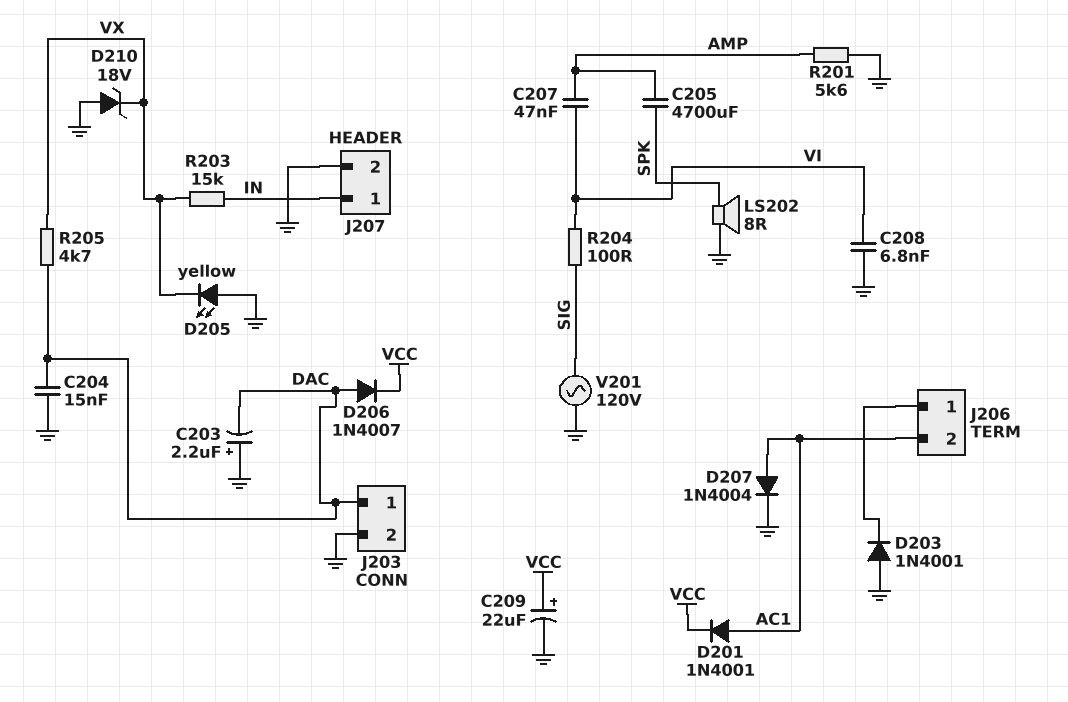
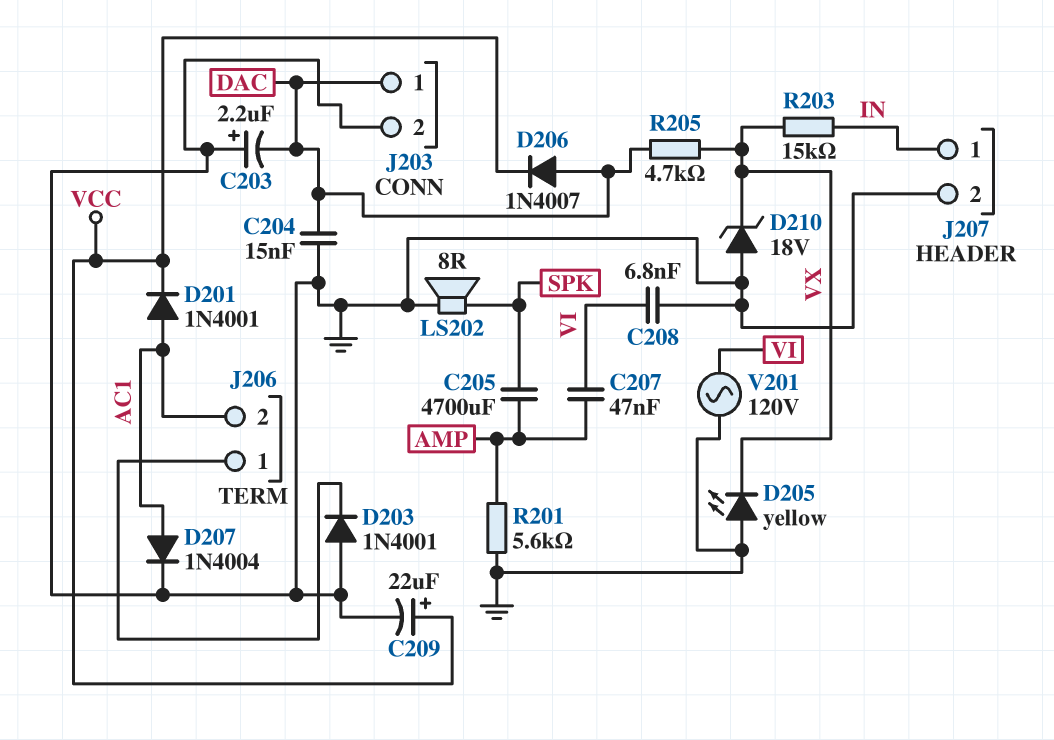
R204: 100 (SIG, VI) -> none
V201: AC 120V (GND, SIG) -> AC 120V (GND, VI)

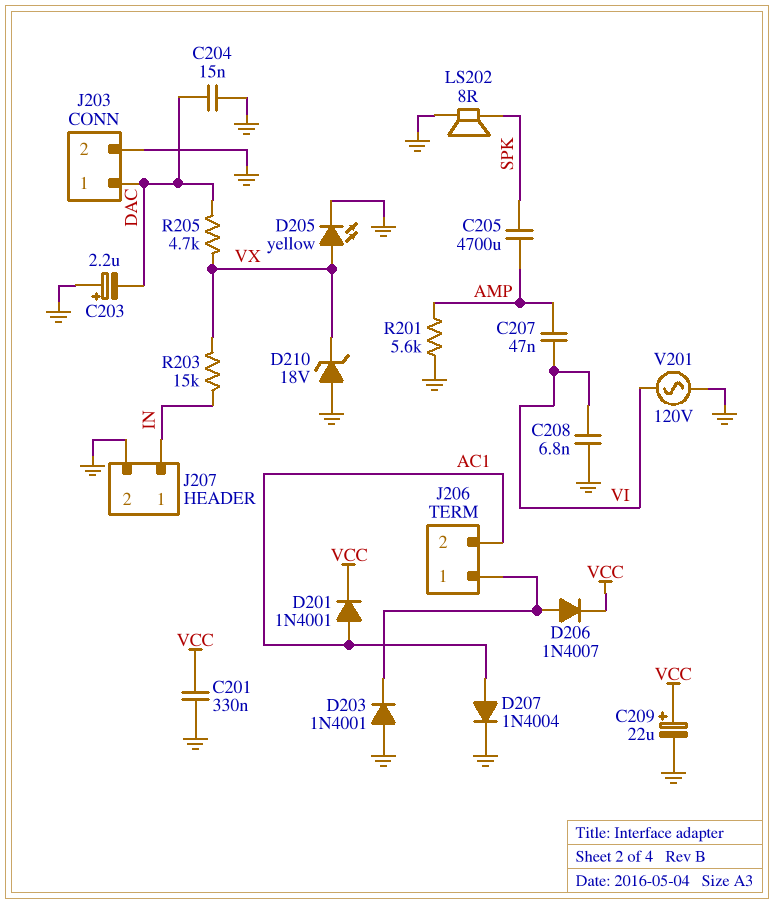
C201: none -> 330nF (GND, VCC)
D205: LED yellow (A GND, K VX) -> LED yellow (A VX, K GND)
D206: diode 1N4007 (A DAC, K VCC) -> diode 1N4007 (A J206/1, K VCC)

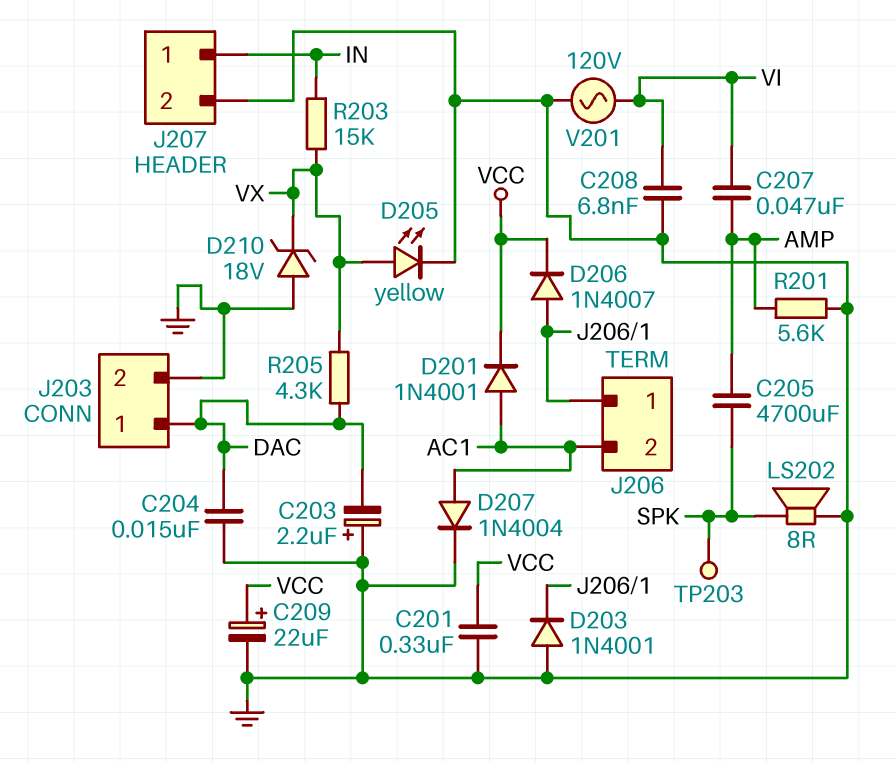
R205: 4.7k (DAC, VX) -> 4.3k (DAC, VX)
TP203: none -> test point (SPK)

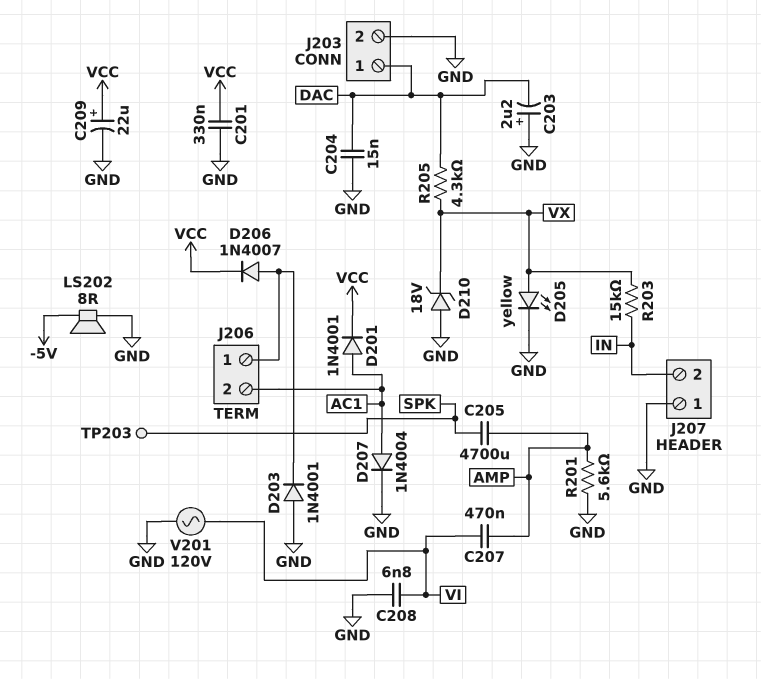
C207: 47nF (AMP, VI) -> 470nF (AMP, VI)
J207 pin 1: IN -> GND
J207 pin 2: GND -> IN
LS202: speaker 8R (GND, SPK) -> speaker 8R (-5V, GND)

